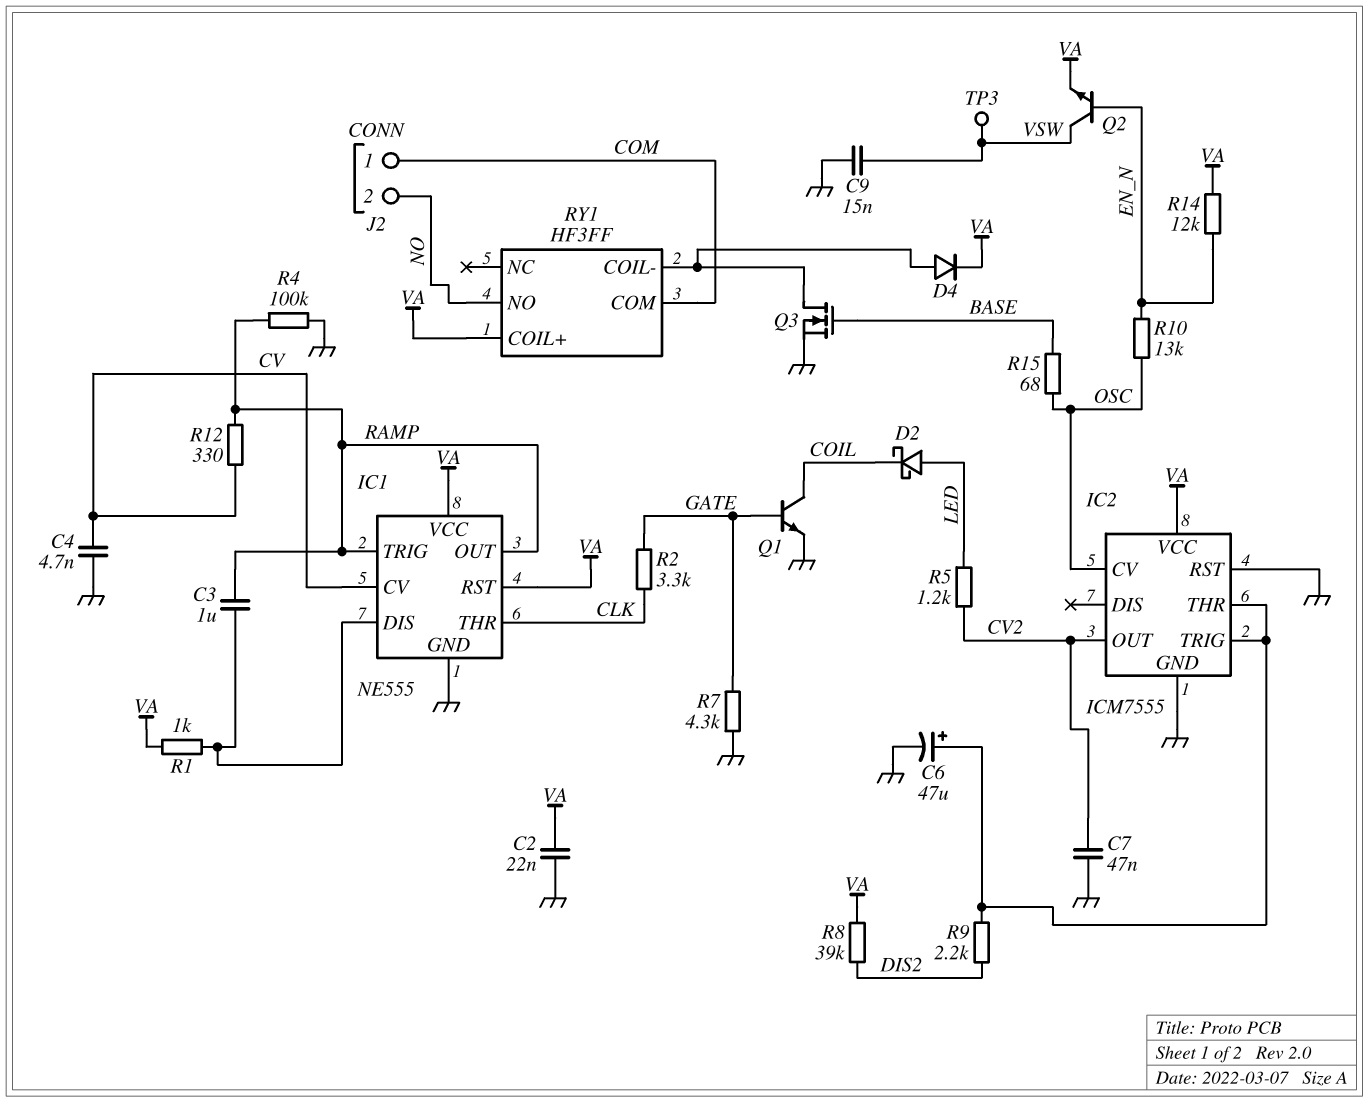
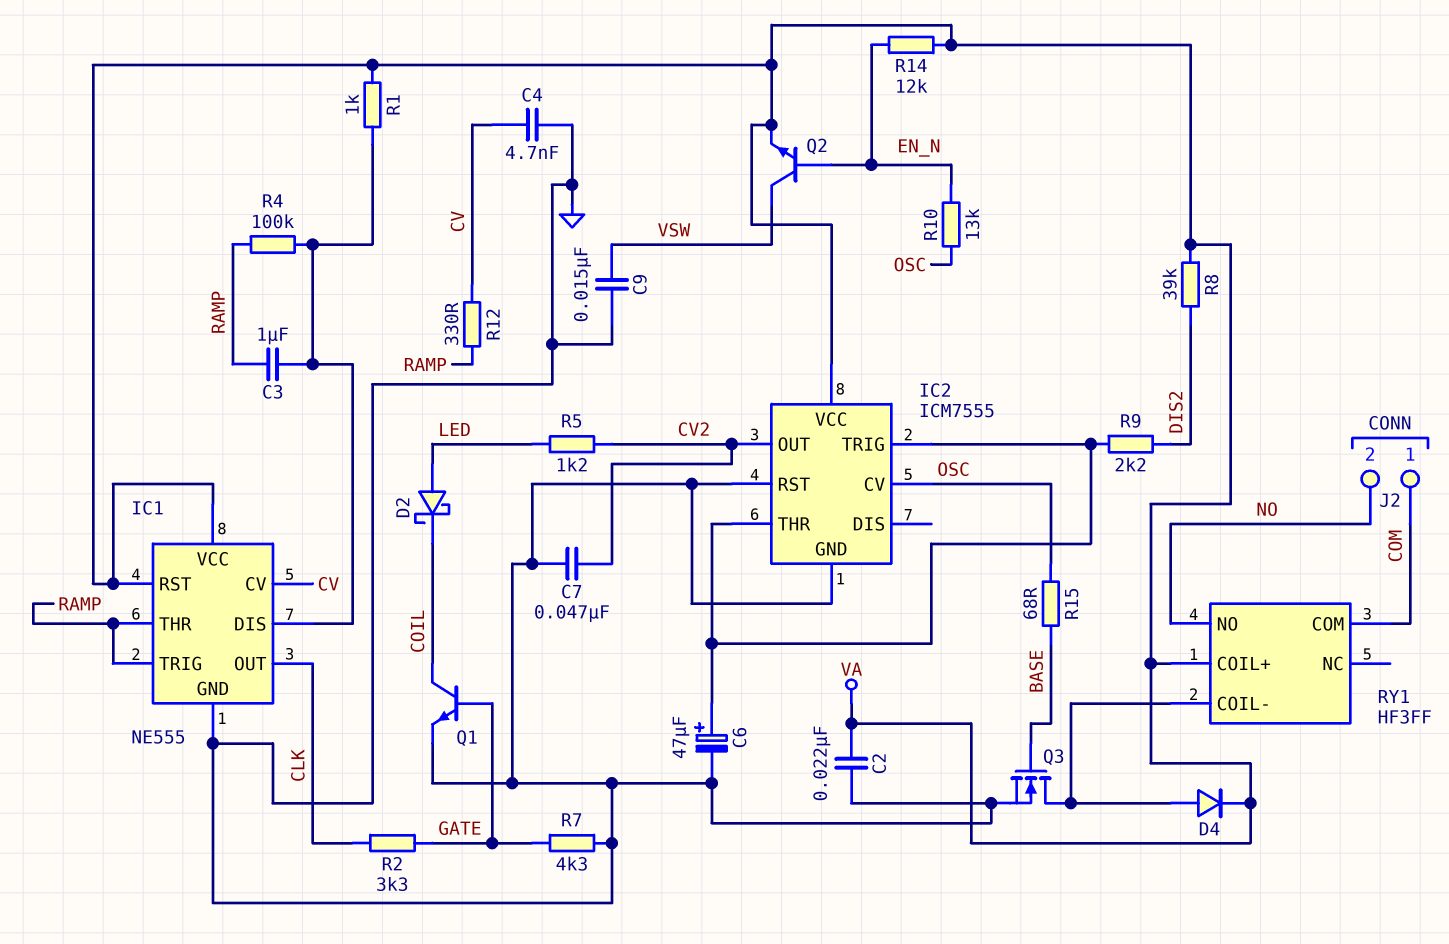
IC1 pin OUT: RAMP -> CLK
IC1 pin THR: CLK -> RAMP
R4: 100k (GND, RAMP) -> 100k (IC1/DIS, RAMP)
TP3: test point (VSW) -> none

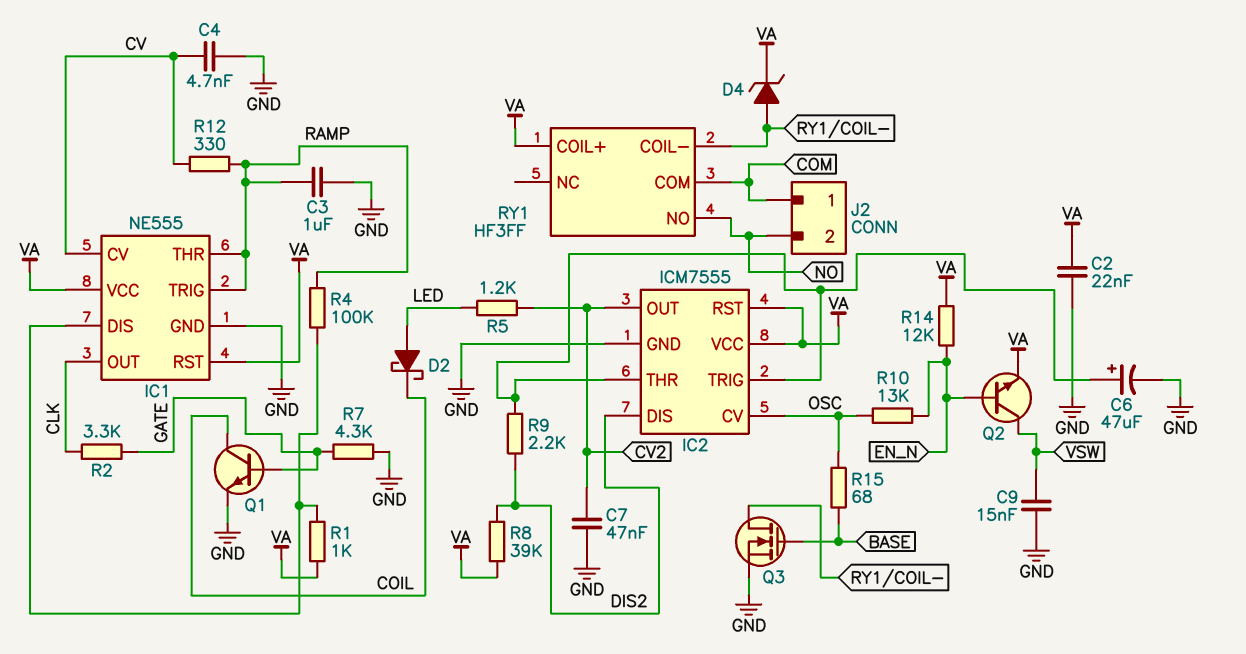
C3: 1uF (IC1/DIS, RAMP) -> 1uF (GND, RAMP)
D4: diode (A RY1/COIL-, K VA) -> zener (A RY1/COIL-, K VA)
IC2 pin DIS: none -> DIS2
IC2 pin RST: GND -> VA

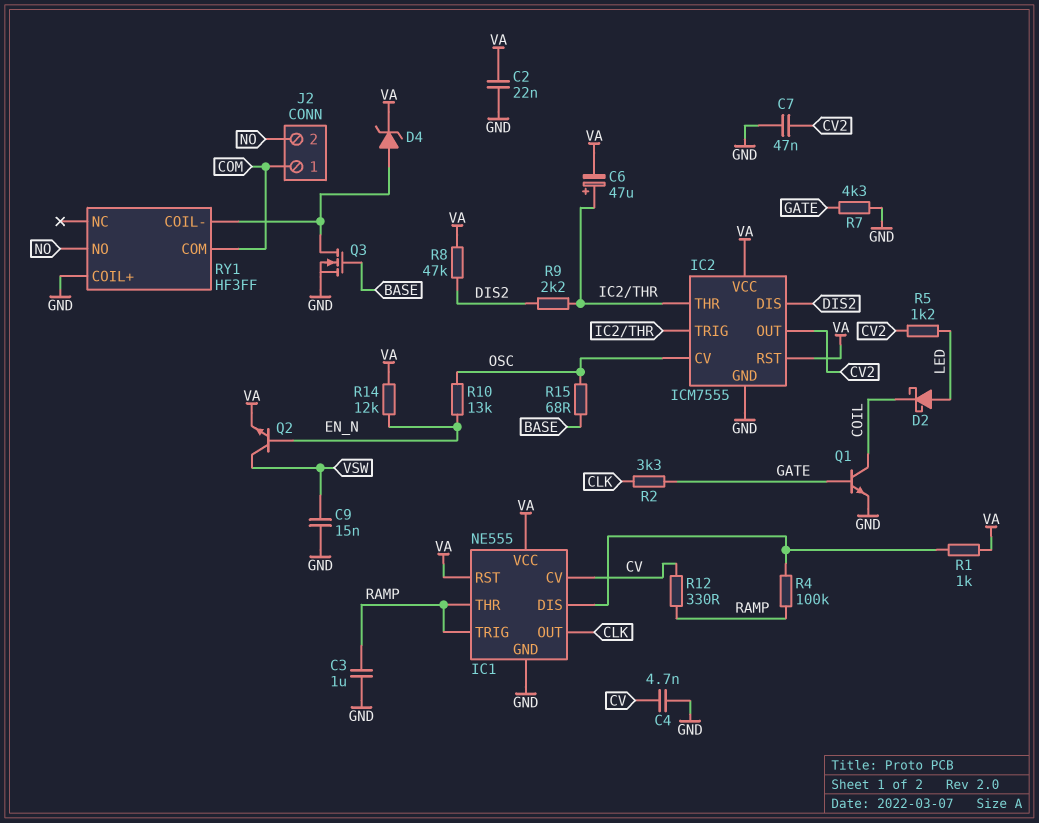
C6: 47uF (plus IC2/THR, minus GND) -> 47uF (plus IC2/THR, minus VA)
R8: 39k (DIS2, VA) -> 47k (DIS2, VA)
RY1 pin COIL+: VA -> GND

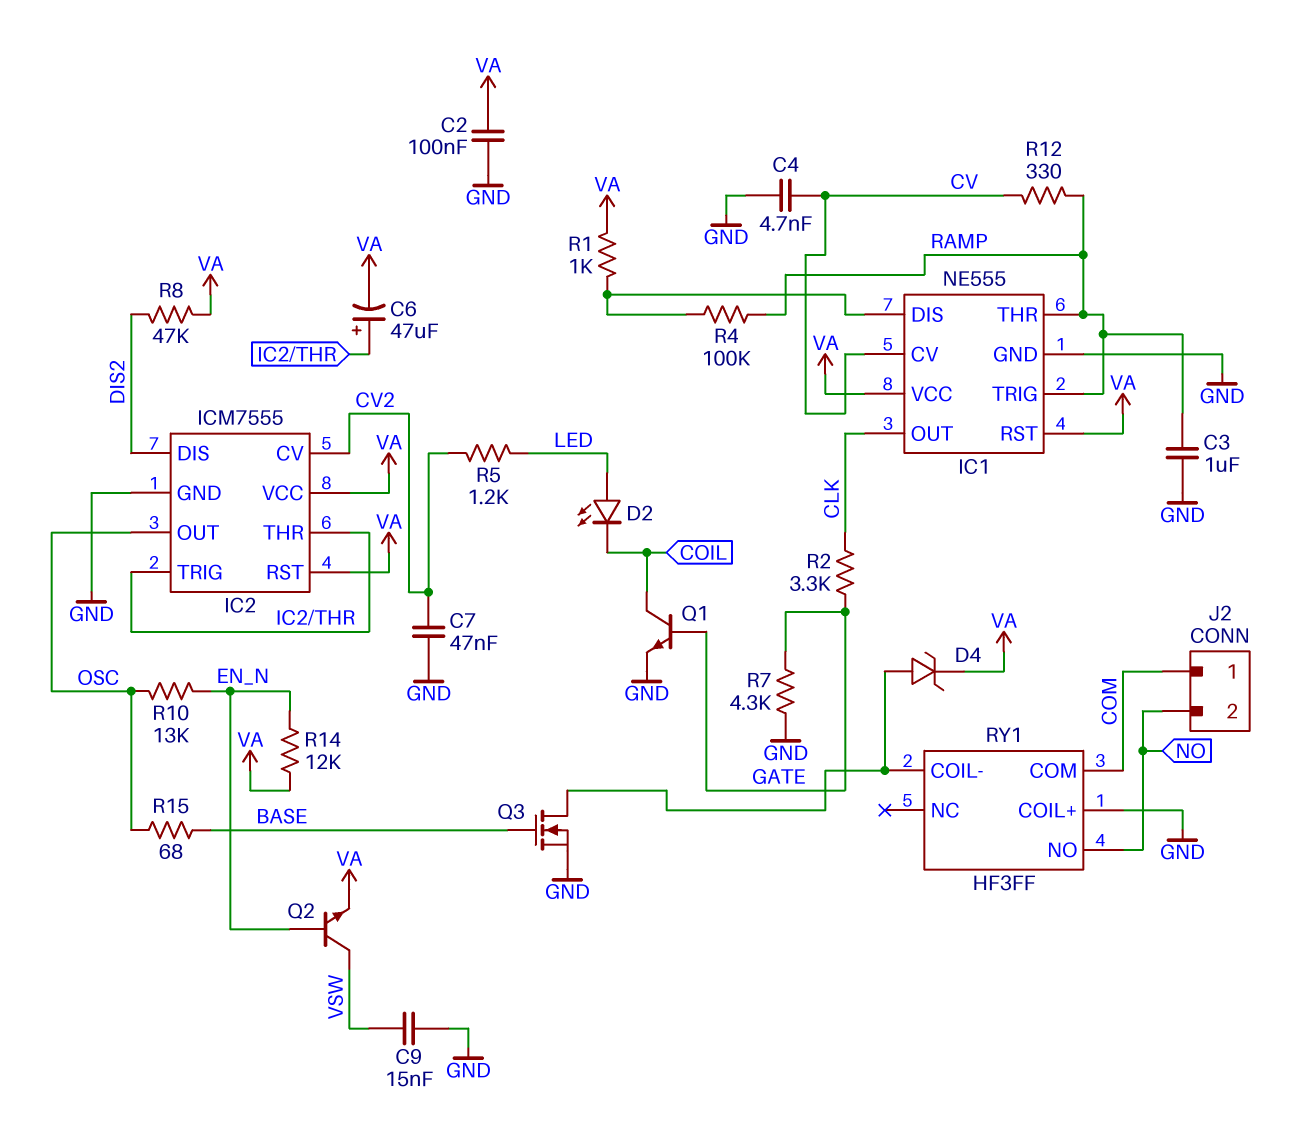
C2: 22nF (GND, VA) -> 100nF (GND, VA)
D2: schottky (A LED, K COIL) -> LED (A LED, K COIL)
IC2 pin CV: OSC -> CV2
IC2 pin OUT: CV2 -> OSC
R9: 2.2k (DIS2, IC2/THR) -> none

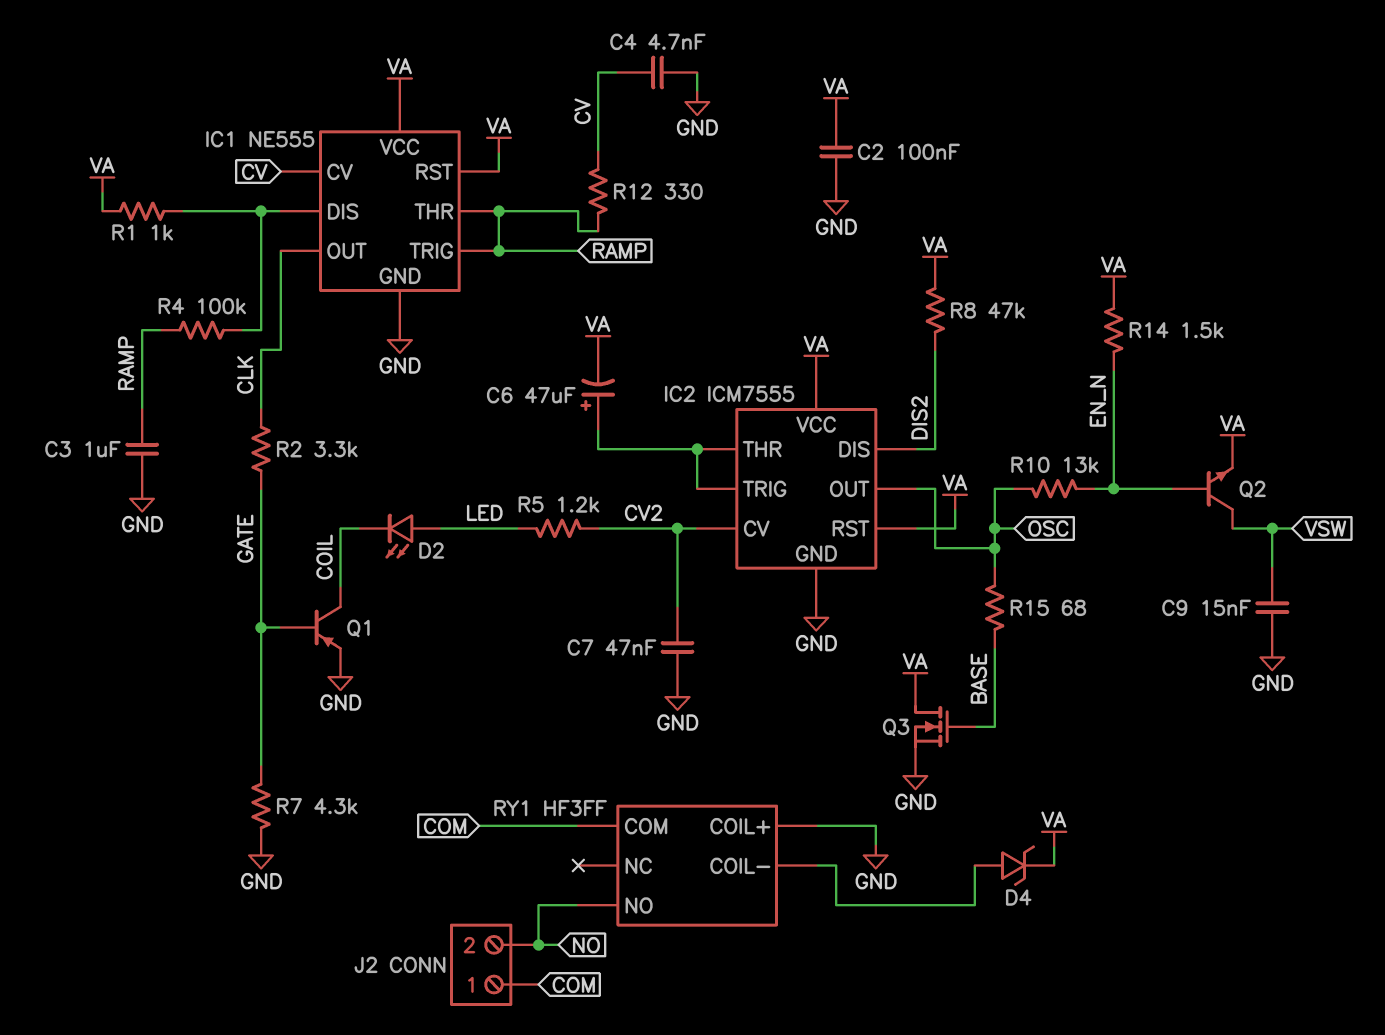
Q1: NPN (B GATE, C COIL, E GND) -> PNP (B GATE, C COIL, E GND)
Q3: NMOS (G BASE, D RY1/COIL-, S GND) -> NMOS (G BASE, D VA, S GND)
R14: 12k (EN_N, VA) -> 1.5k (EN_N, VA)

